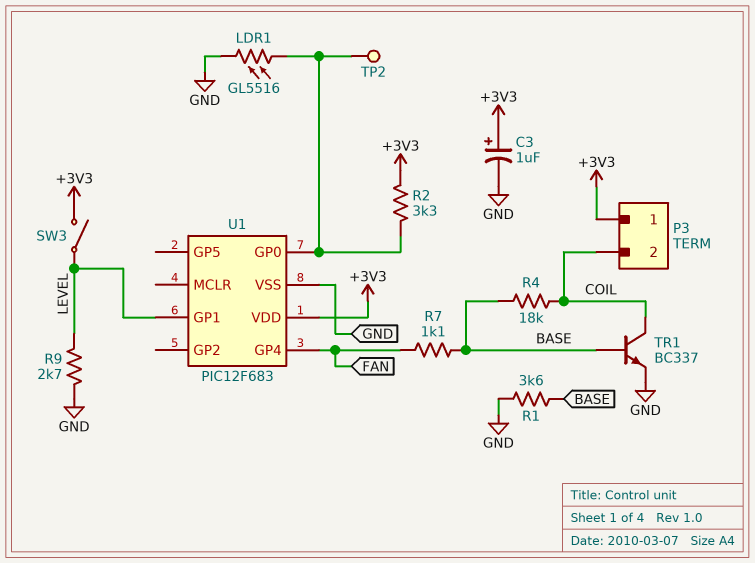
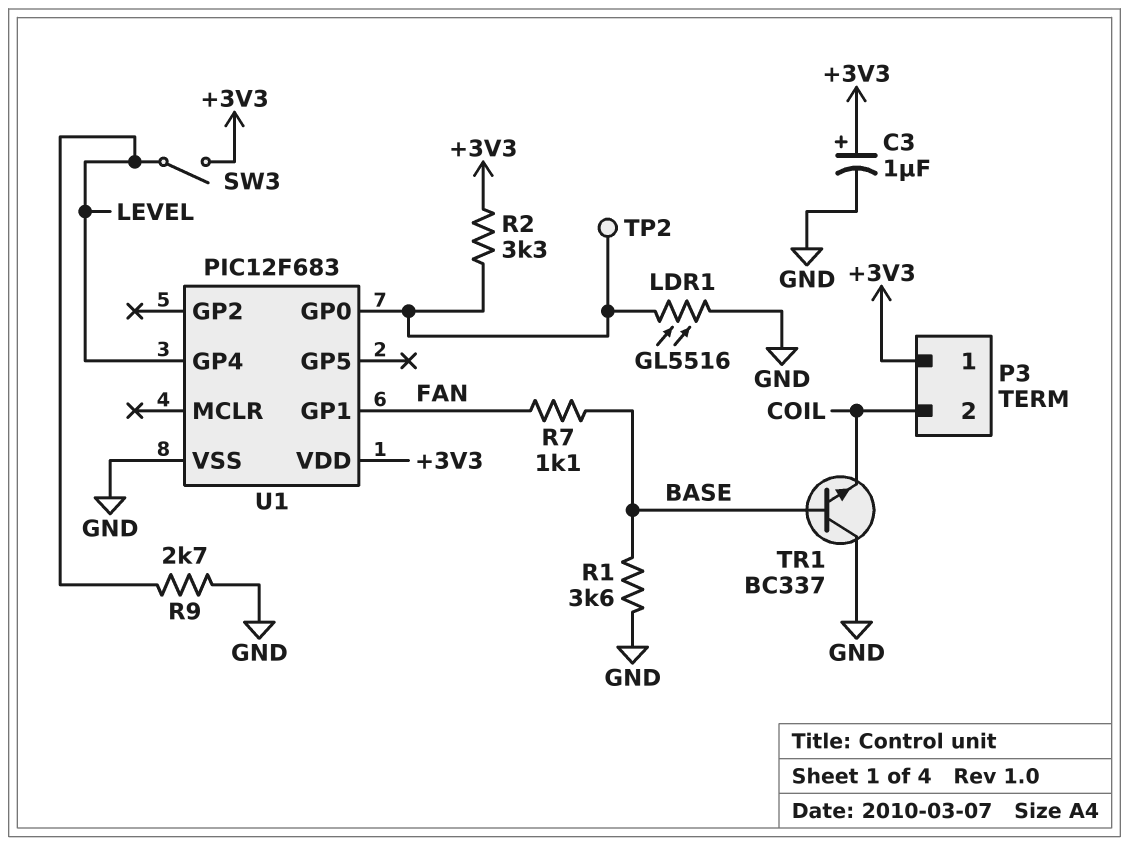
R4: 18k (BASE, COIL) -> none
TR1: NPN BC337 (B BASE, C COIL, E GND) -> NPN BC337 (B BASE, C GND, E COIL)
U1 pin GP1: LEVEL -> FAN
U1 pin GP4: FAN -> LEVEL

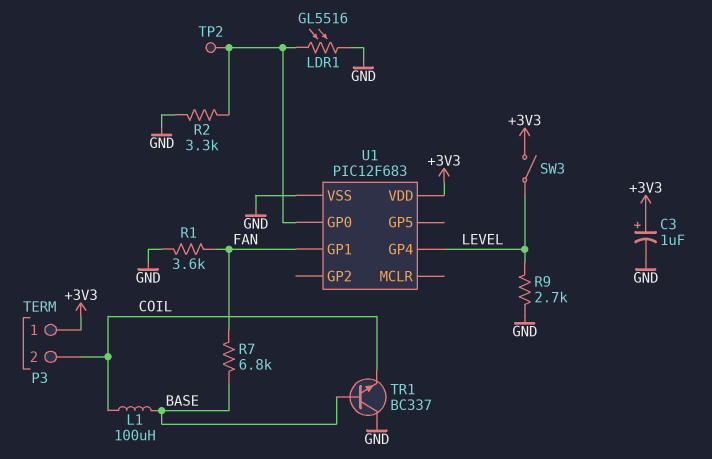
L1: none -> 100uH (BASE, COIL)
R1: 3.6k (BASE, GND) -> 3.6k (FAN, GND)
R2: 3.3k (+3V3, U1/GP0) -> 3.3k (GND, U1/GP0)
R7: 1.1k (BASE, FAN) -> 6.8k (BASE, FAN)

